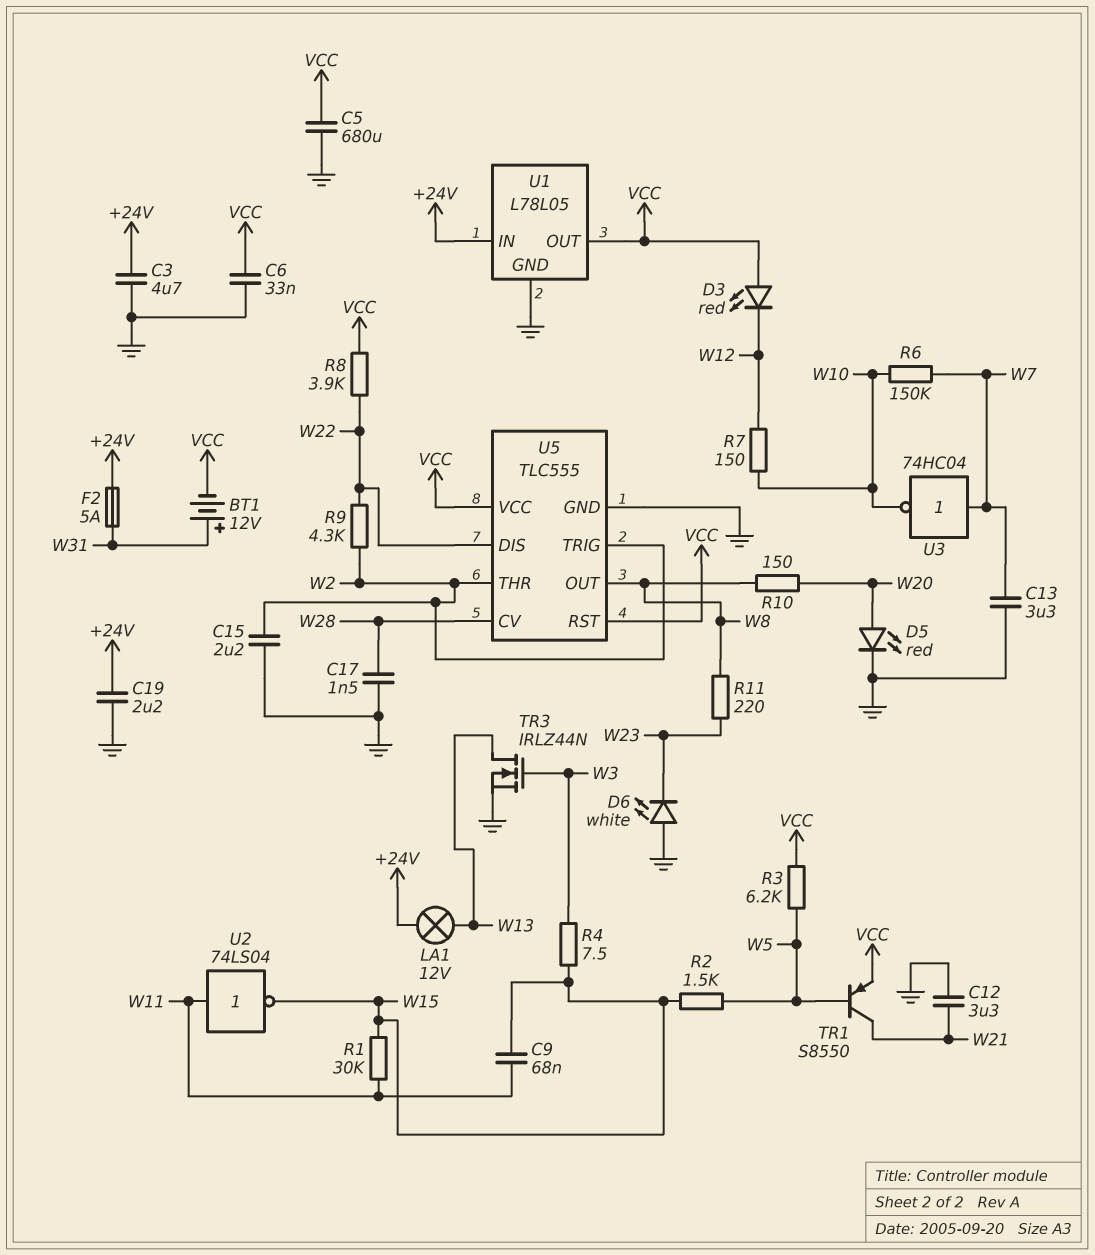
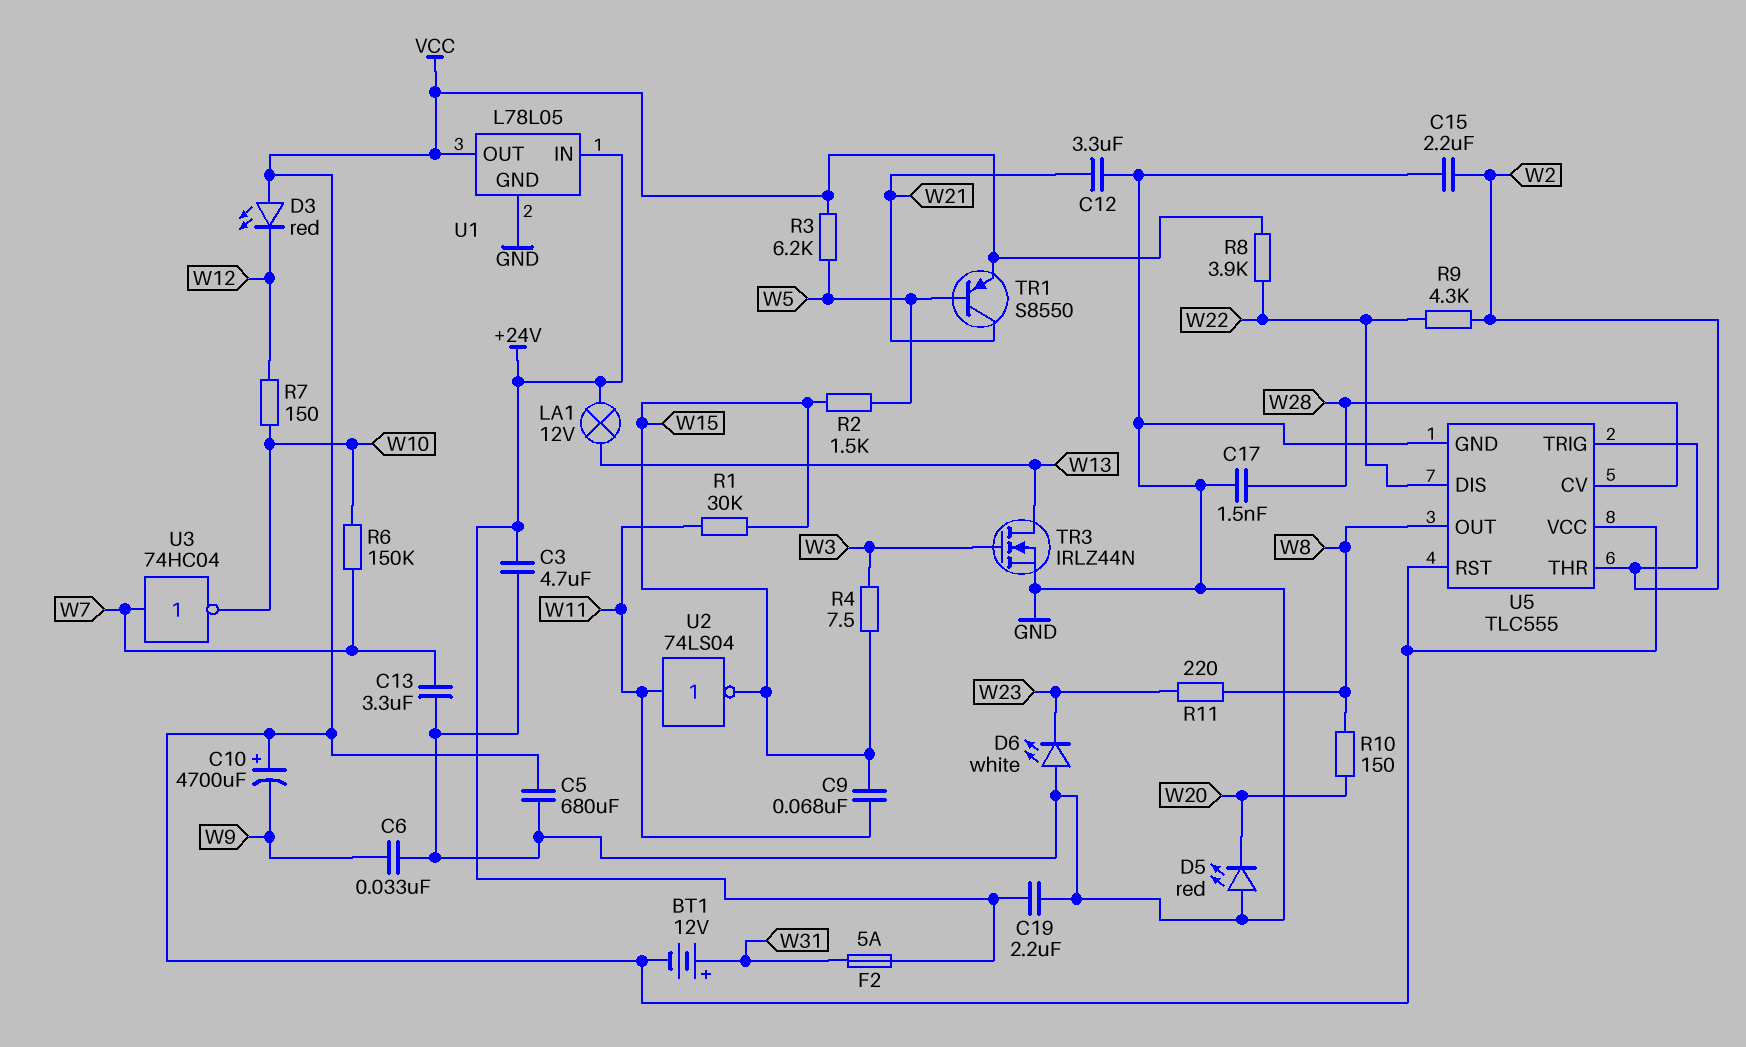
C6: 33nF (GND, VCC) -> 33nF (GND, W9)
C10: none -> 4700uF (plus VCC, minus W9)
D5: LED red (A W20, K GND) -> LED red (A GND, K W20)

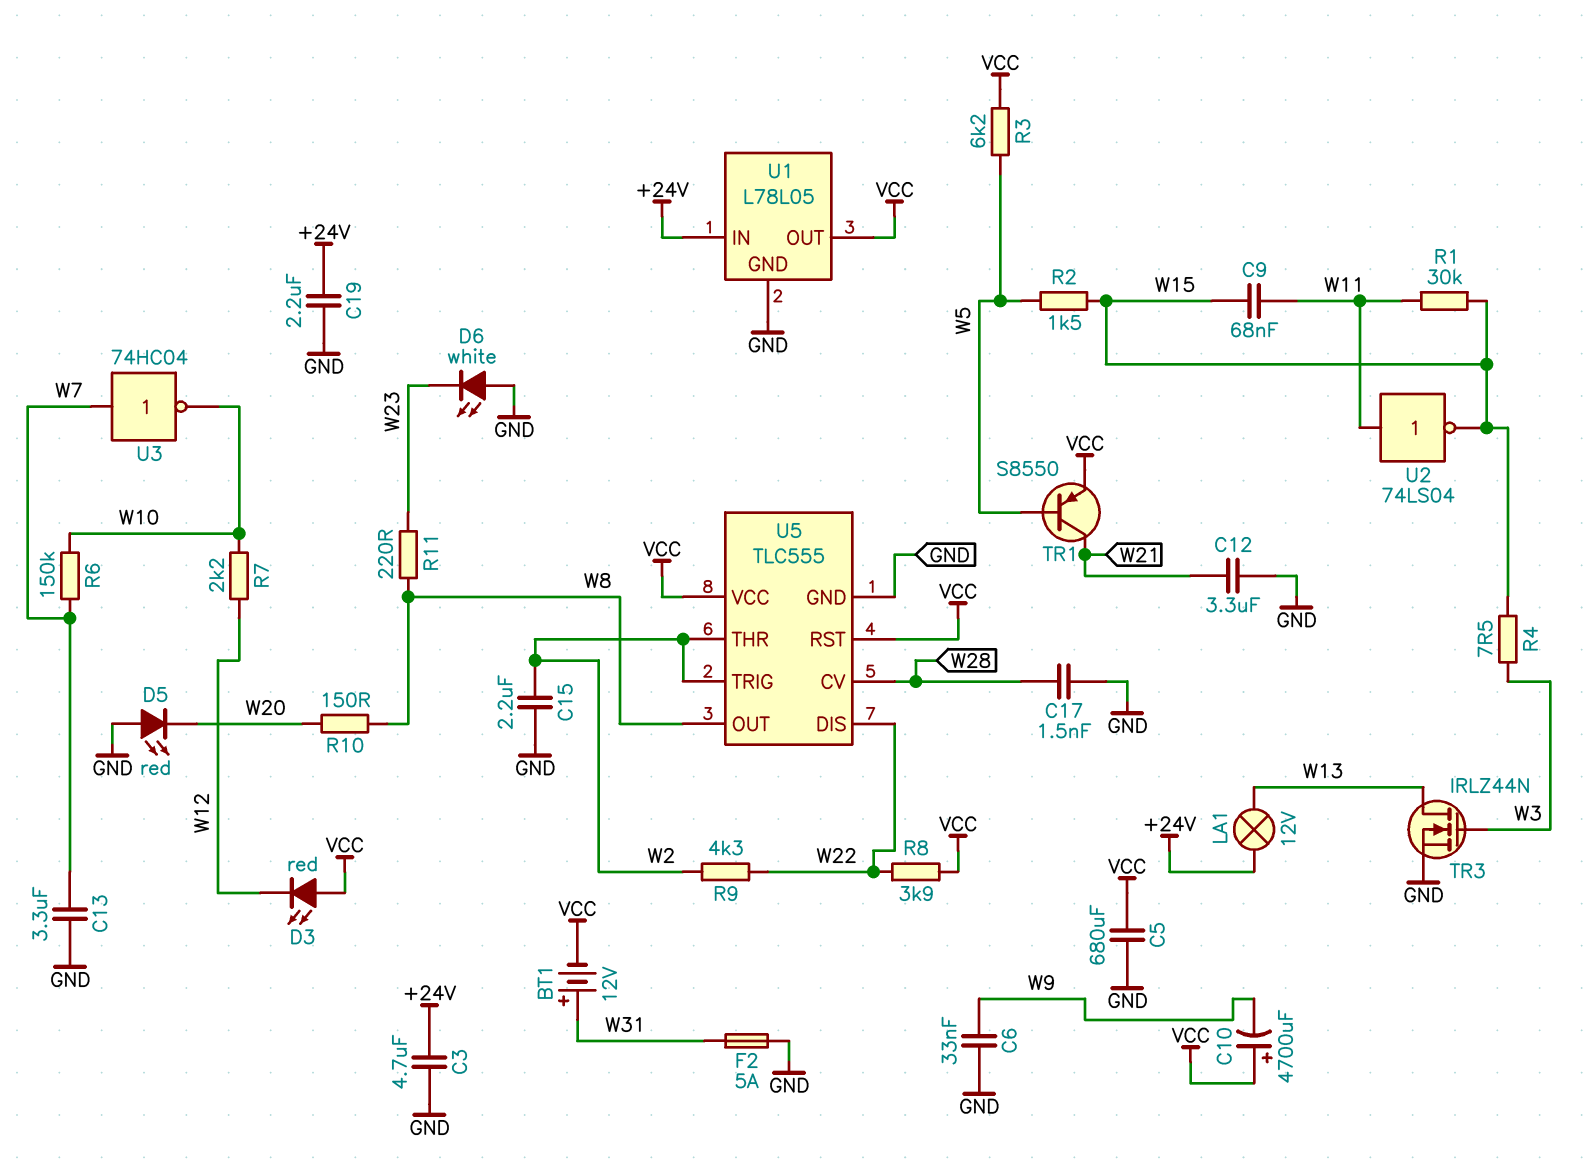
F2: 5A (+24V, W31) -> 5A (GND, W31)
R7: 150 (W10, W12) -> 2.2k (W10, W12)

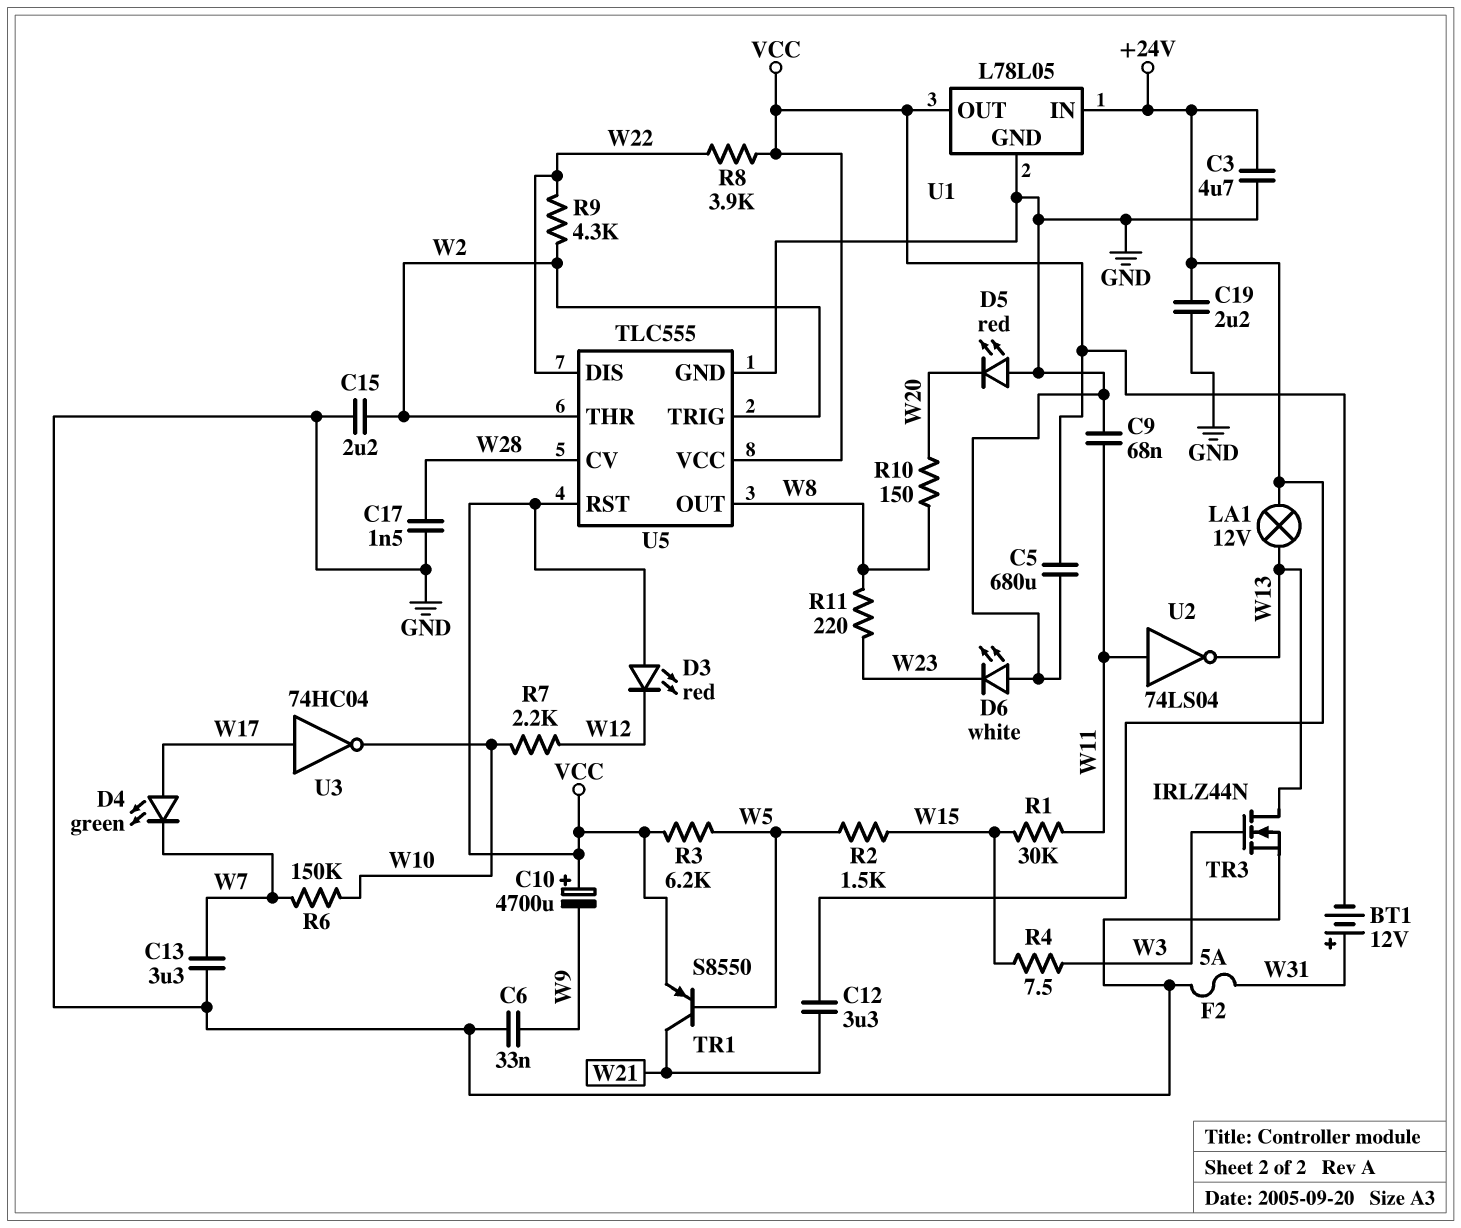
C9: 68nF (W11, W15) -> 68nF (GND, W11)
C12: 3.3uF (GND, W21) -> 3.3uF (+24V, W21)
D4: none -> LED green (A W17, K W7)
U2: NOT 74LS04 (in W11, out W15) -> NOT 74LS04 (in W11, out W13)
U3: NOT 74HC04 (in W7, out W10) -> NOT 74HC04 (in W17, out W10)

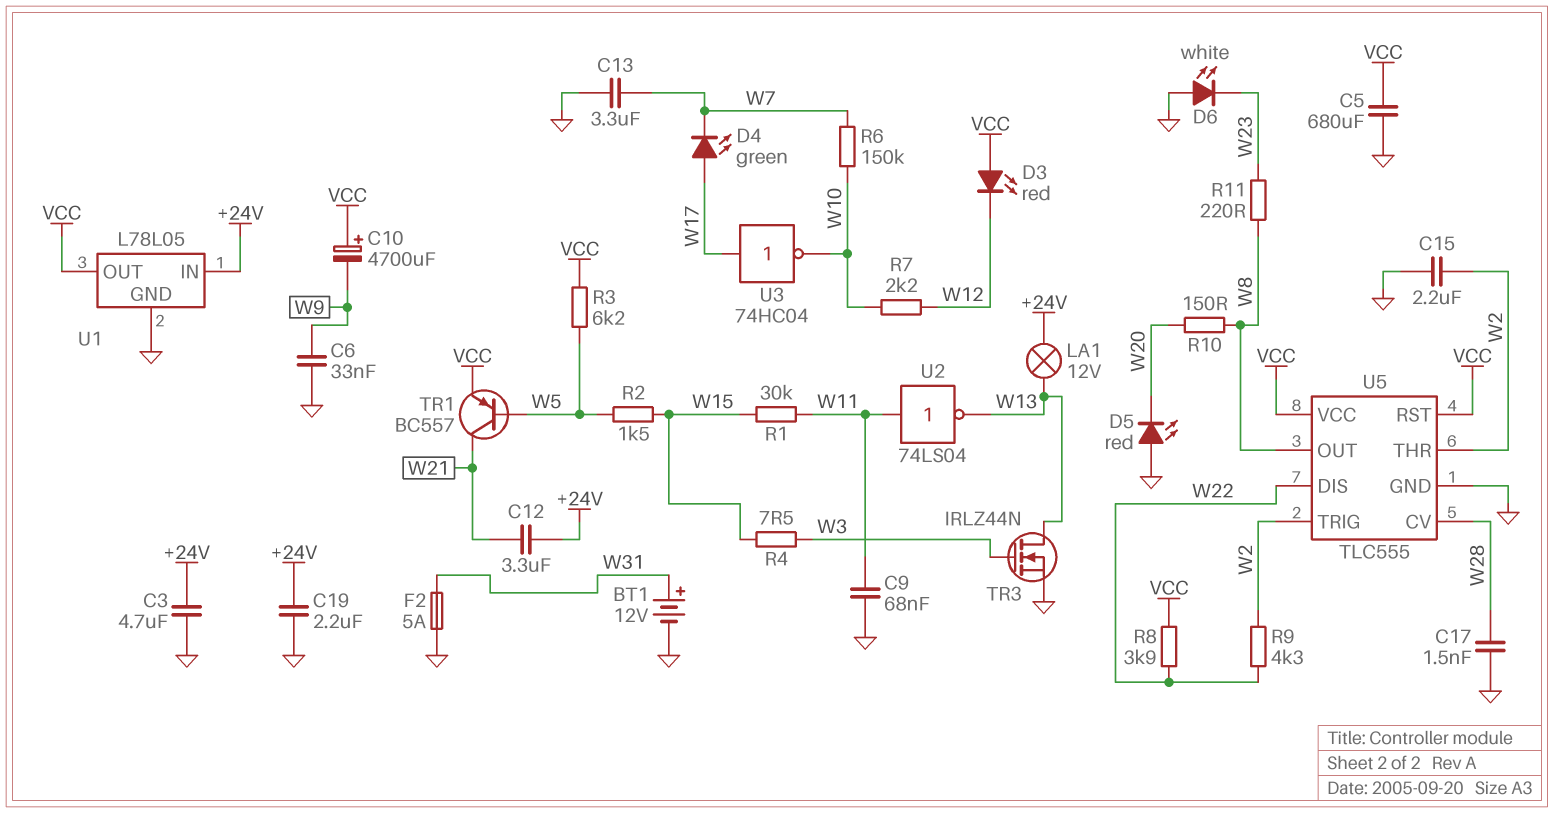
BT1: 12V (plus W31, minus VCC) -> 12V (plus W31, minus GND)
TR1: PNP S8550 (B W5, C W21, E VCC) -> PNP BC557 (B W5, C W21, E VCC)

